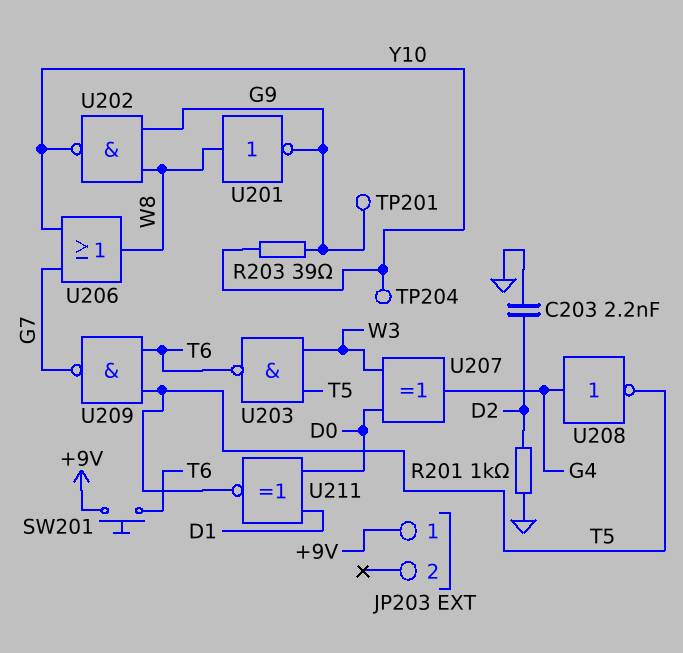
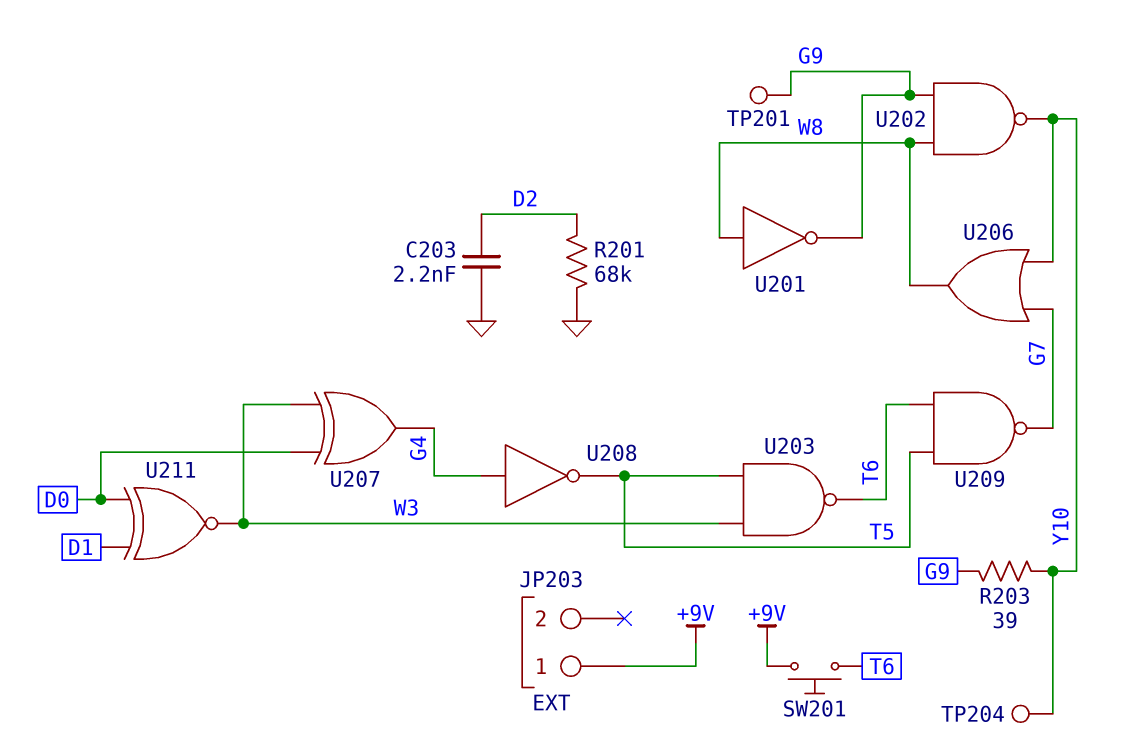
R201: 1k (D2, GND) -> 68k (D2, GND)
U211: XNOR (in D0, in D1, out T5) -> XNOR (in D0, in D1, out W3)

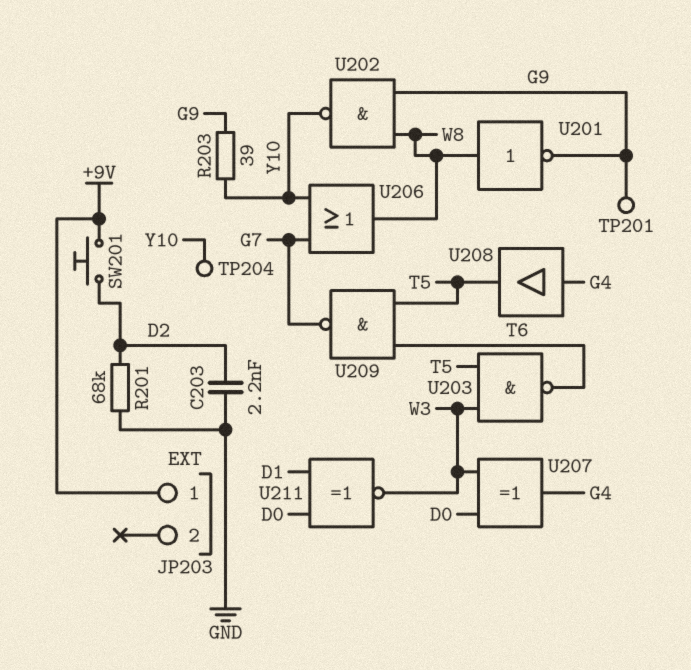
SW201: button (+9V, T6) -> button (+9V, D2)
U208: NOT (in G4, out T5) -> buffer (in G4, out T5)

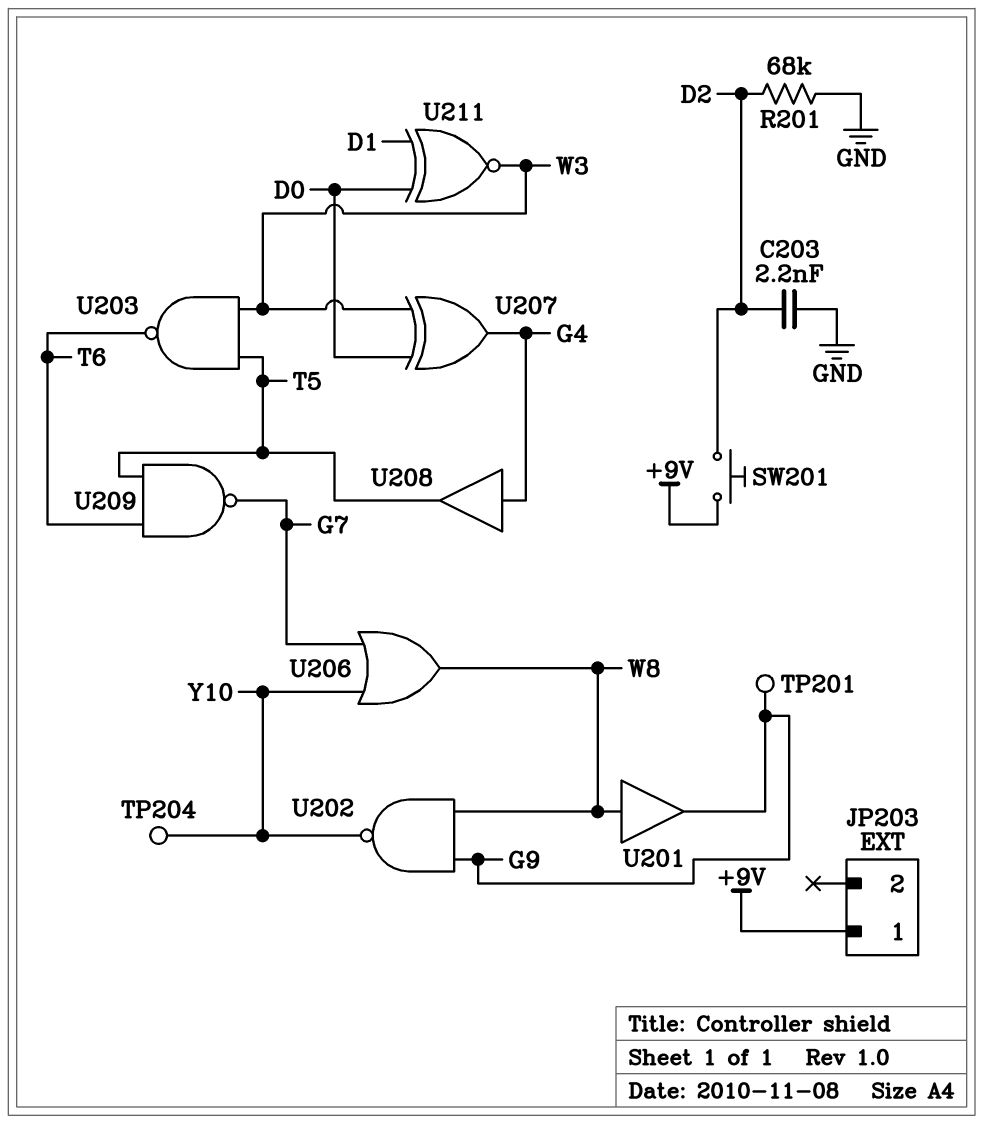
R203: 39 (G9, Y10) -> none
U201: NOT (in W8, out G9) -> buffer (in W8, out G9)

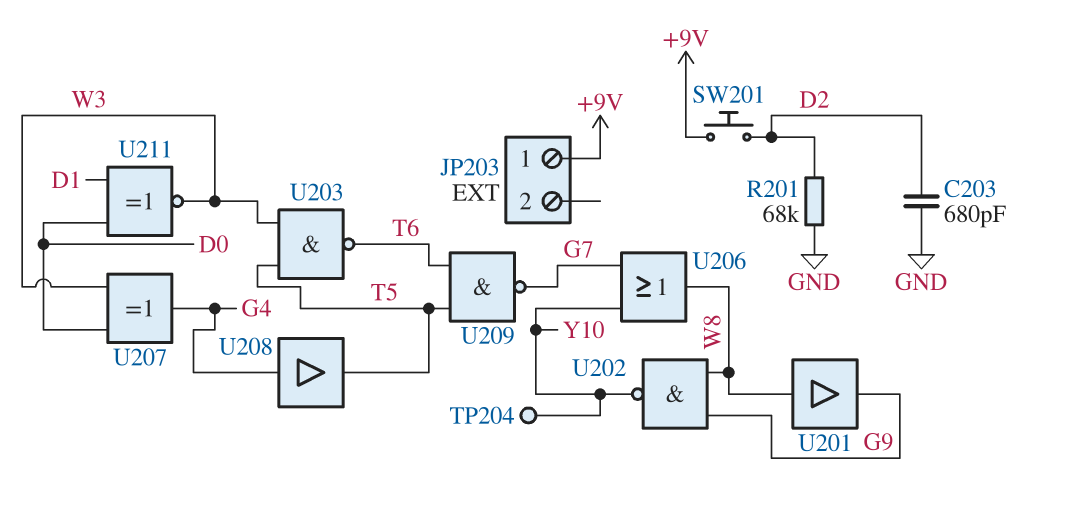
C203: 2.2nF (D2, GND) -> 680pF (D2, GND)
TP201: test point (G9) -> none

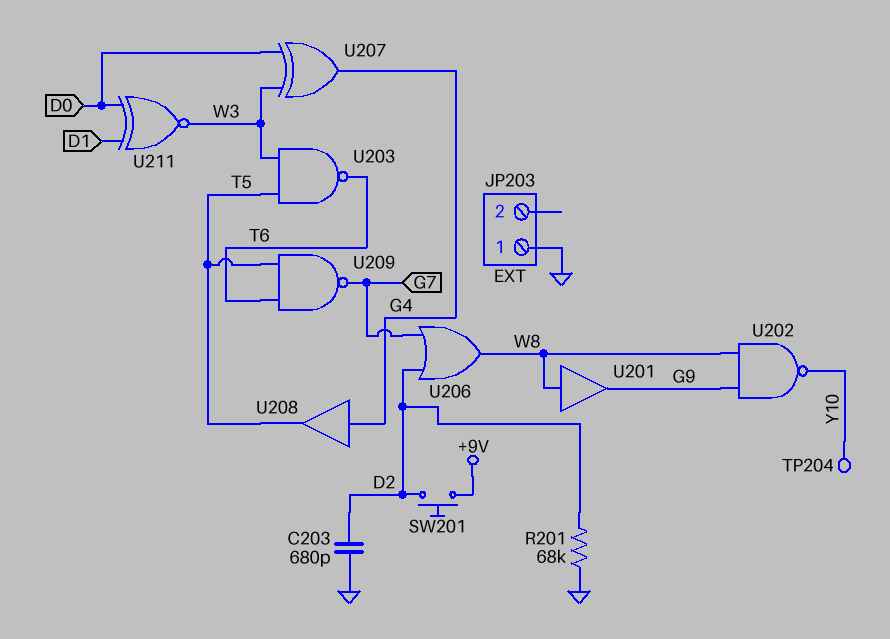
JP203 pin 1: +9V -> GND
U206: OR (in G7, in Y10, out W8) -> OR (in D2, in G7, out W8)

